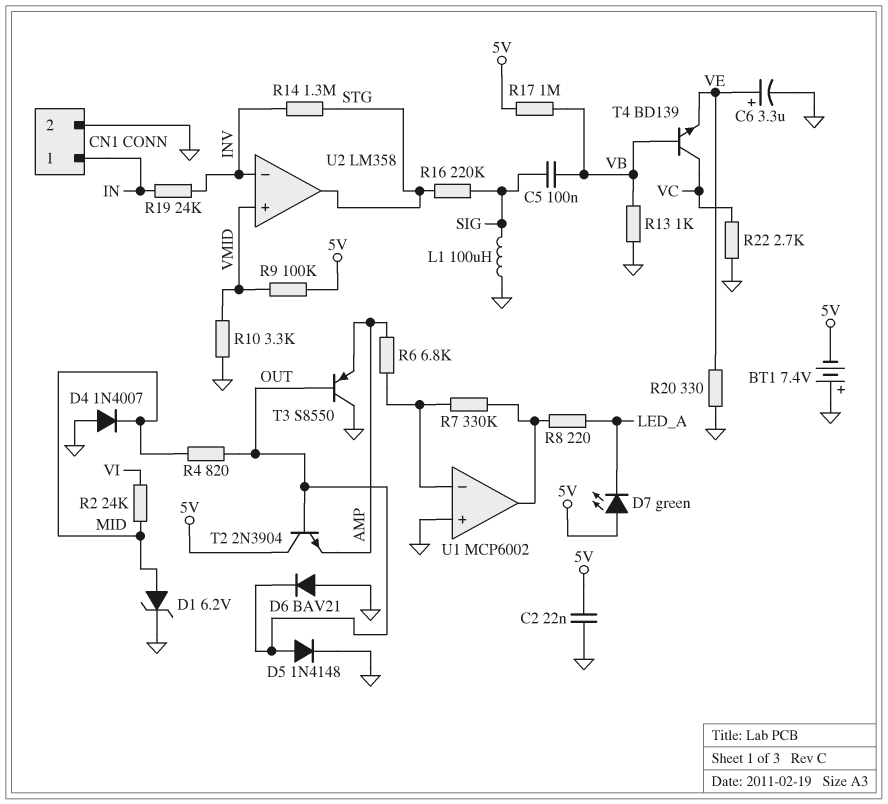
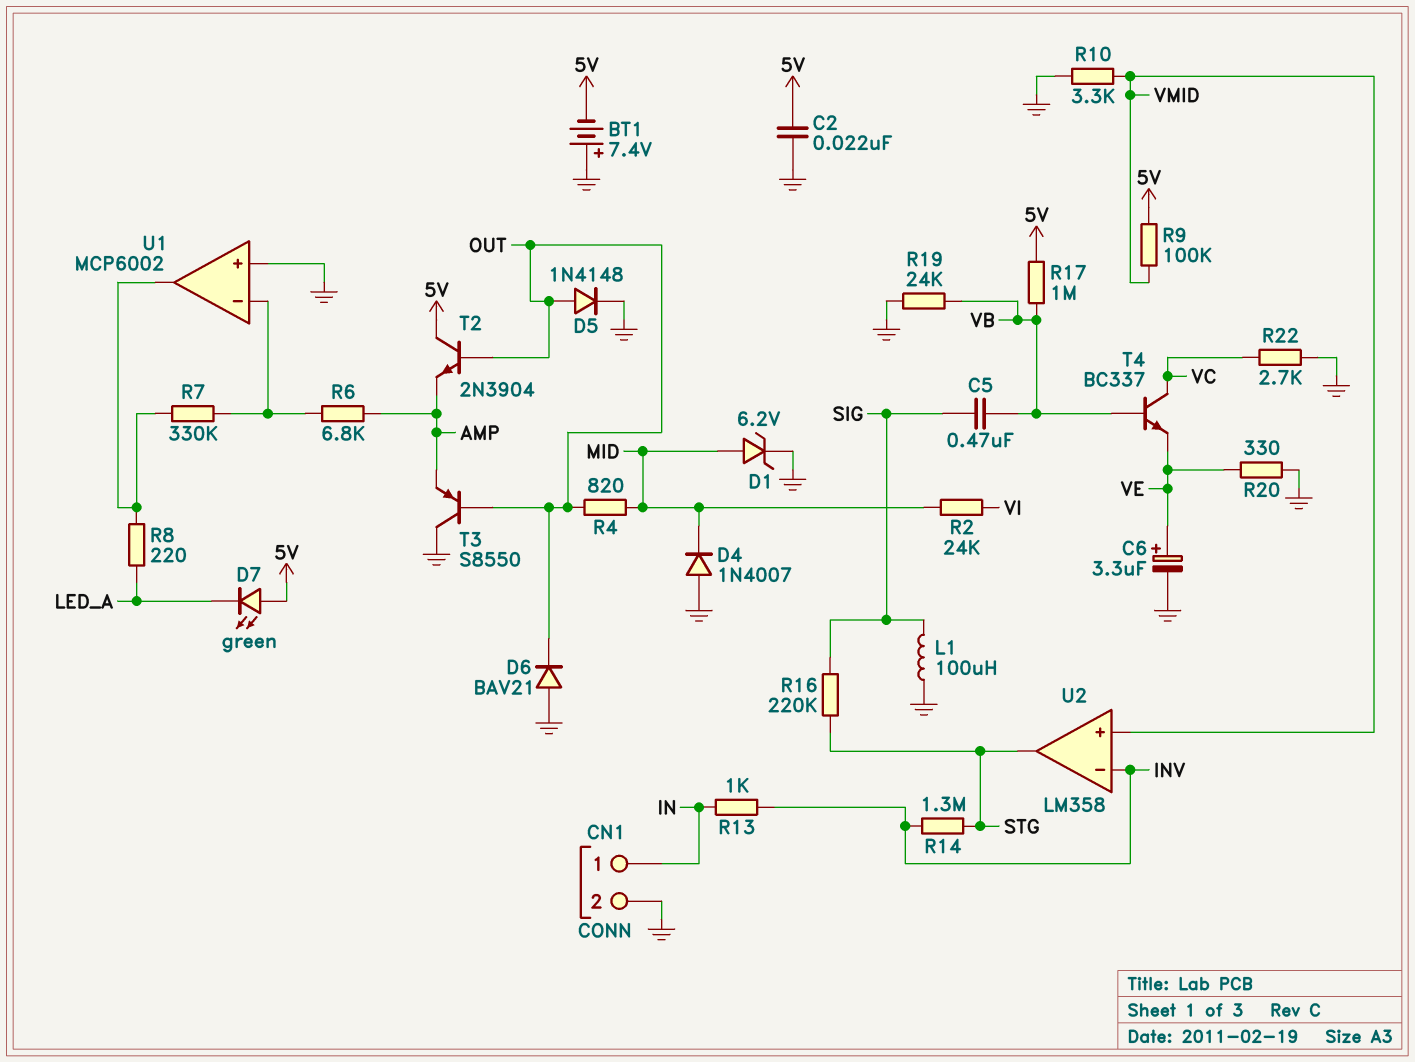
C5: 100nF (SIG, VB) -> 470nF (SIG, VB)
R13: 1k (GND, VB) -> 1k (IN, INV)
R19: 24k (IN, INV) -> 24k (GND, VB)
T4: NPN BD139 (B VB, C VC, E VE) -> NPN BC337 (B VB, C VC, E VE)

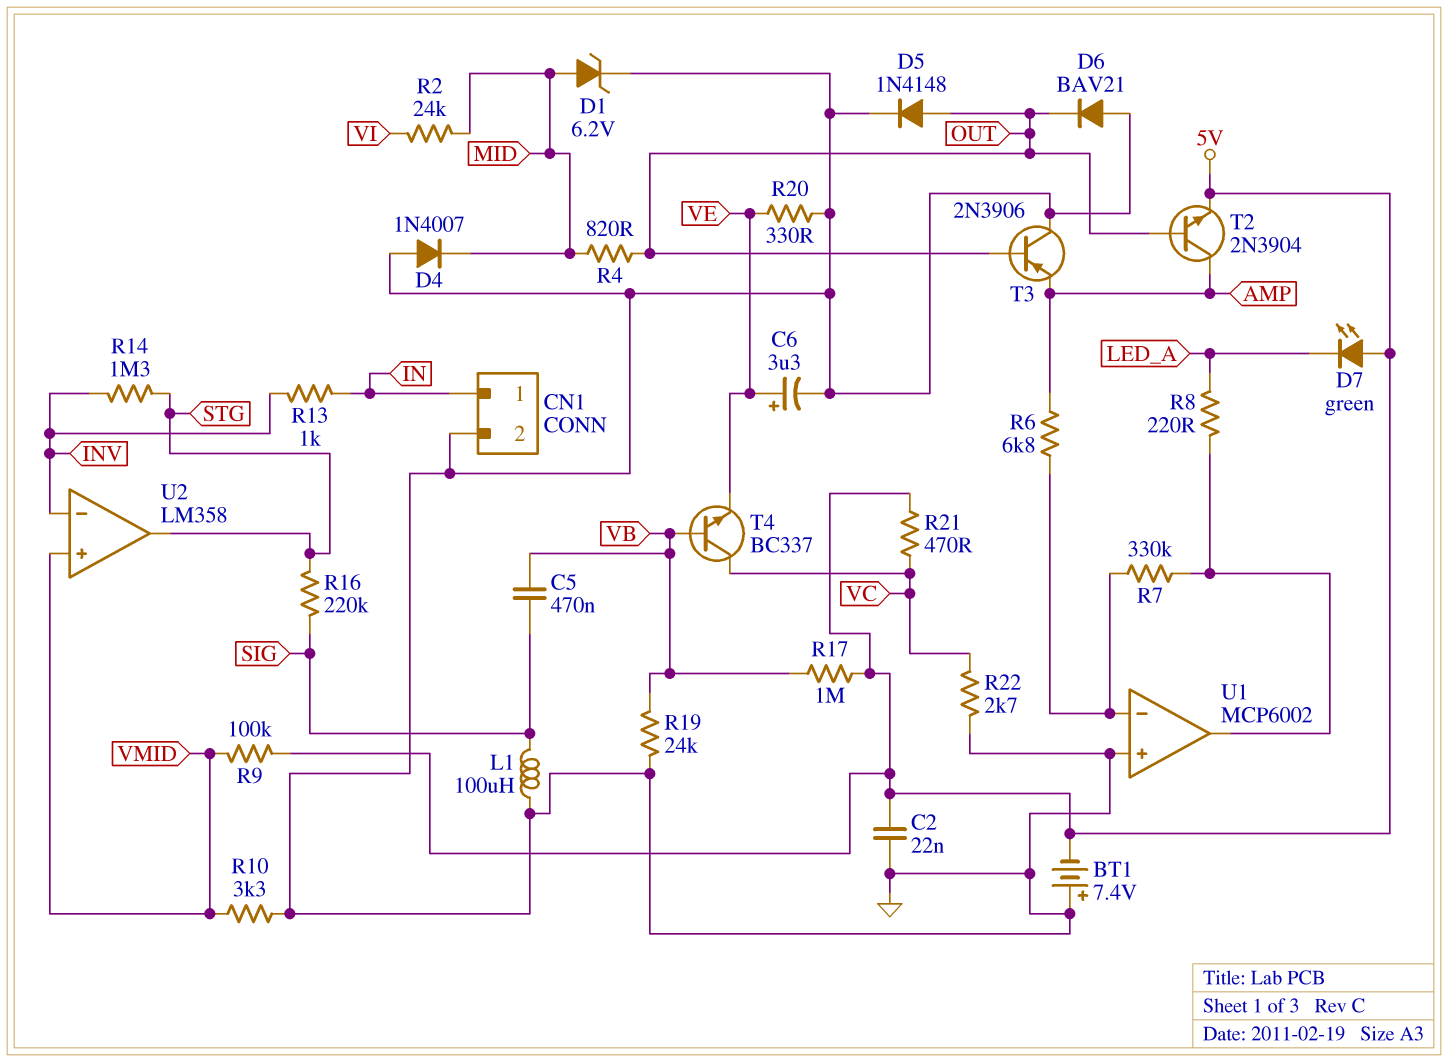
R21: none -> 470 (5V, VC)
T2: NPN 2N3904 (B OUT, C 5V, E AMP) -> NPN 2N3904 (B OUT, C AMP, E 5V)
T3: PNP S8550 (B OUT, C GND, E AMP) -> PNP 2N3906 (B OUT, C GND, E AMP)

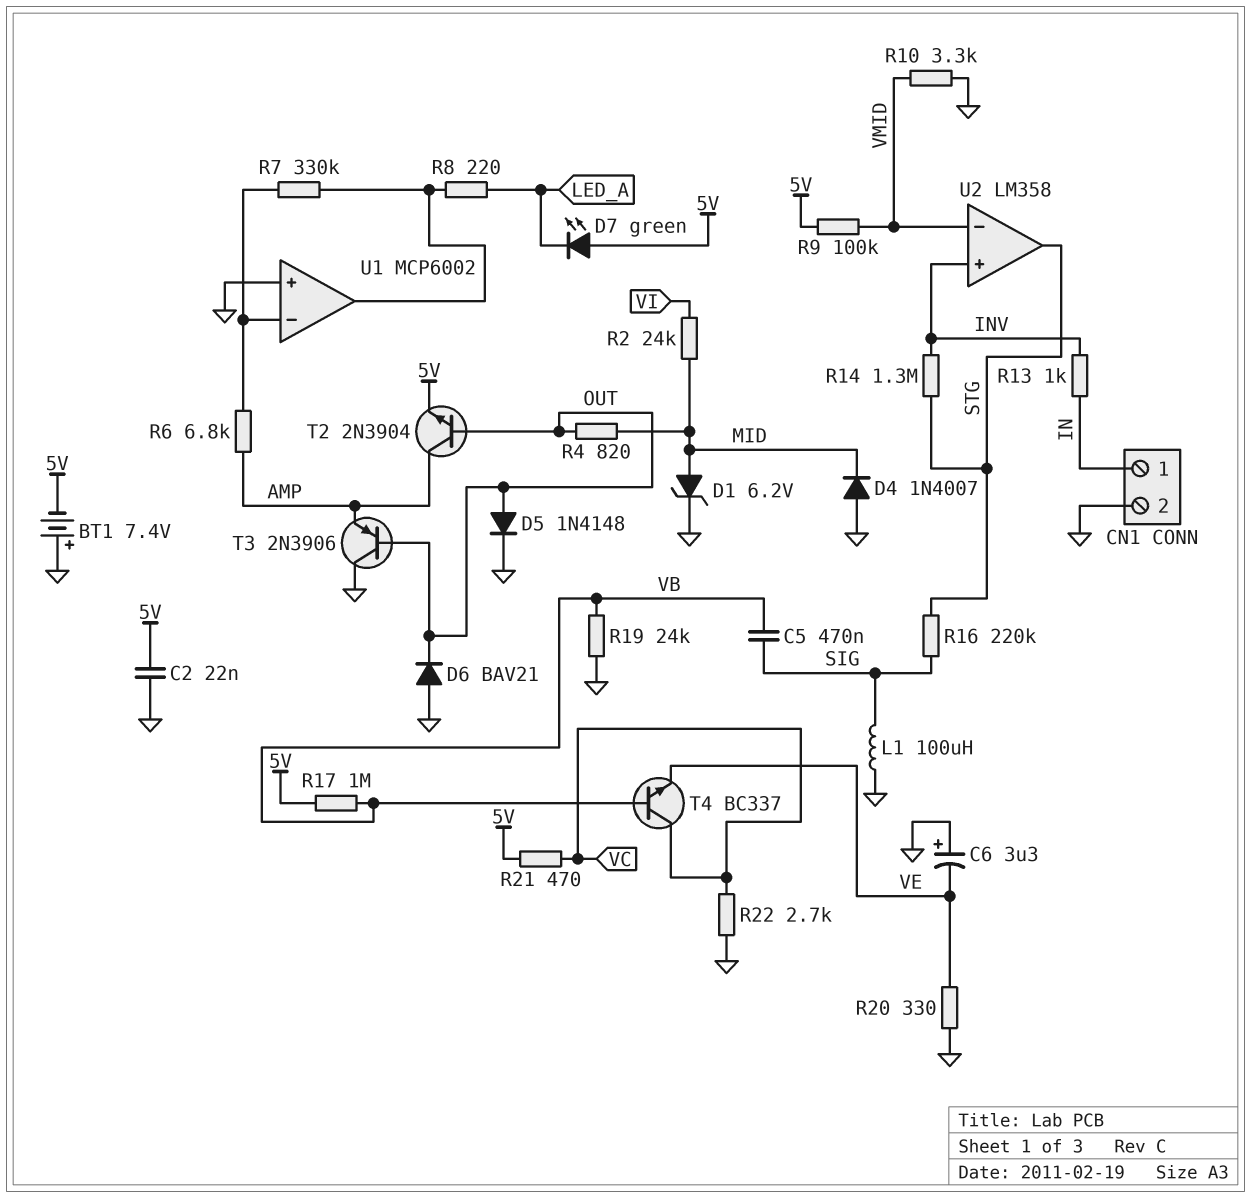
C6: 3.3uF (plus VE, minus GND) -> 3.3uF (plus GND, minus VE)
U2 pin in+: VMID -> INV
U2 pin in-: INV -> VMID

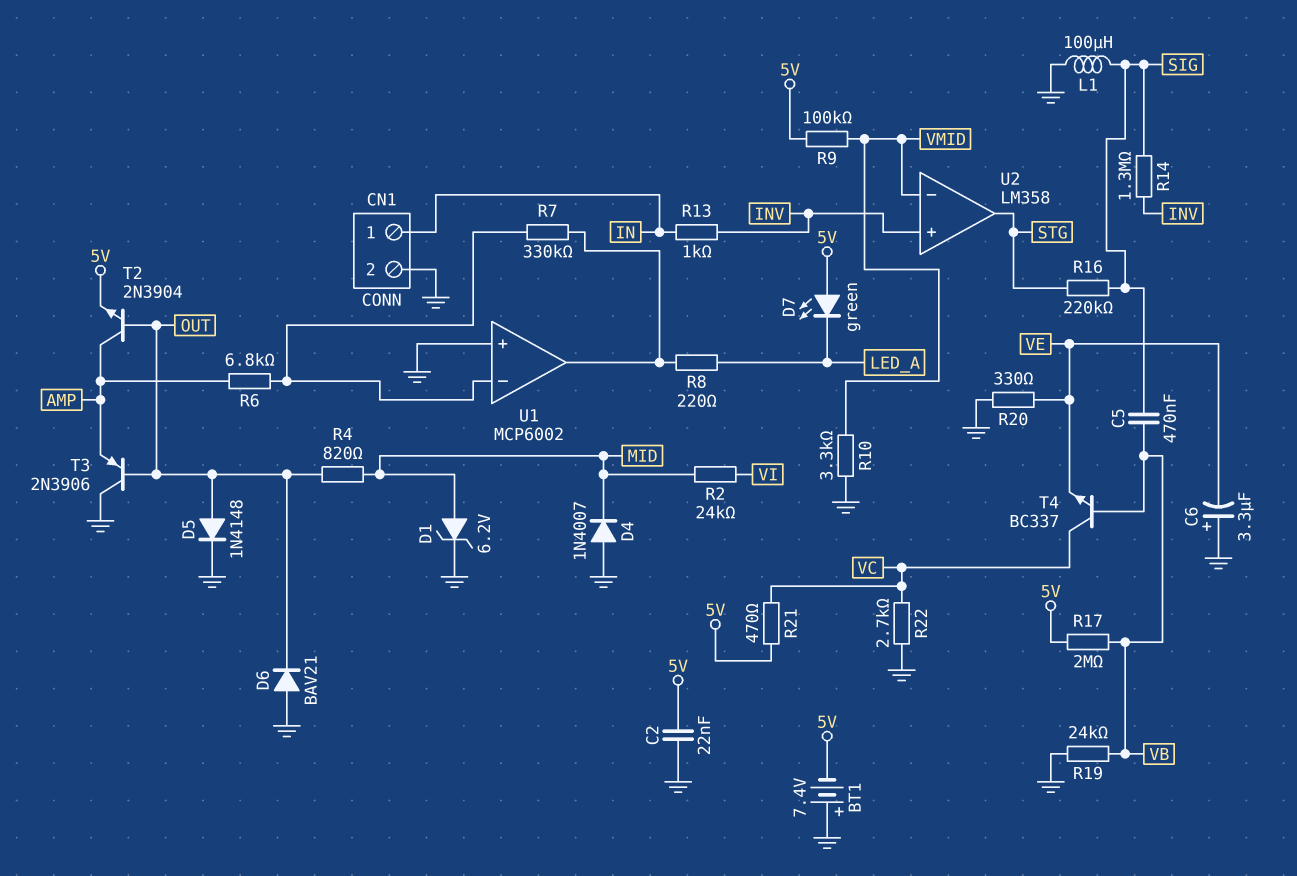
R14: 1.3M (INV, STG) -> 1.3M (INV, SIG)
R17: 1M (5V, VB) -> 2M (5V, VB)

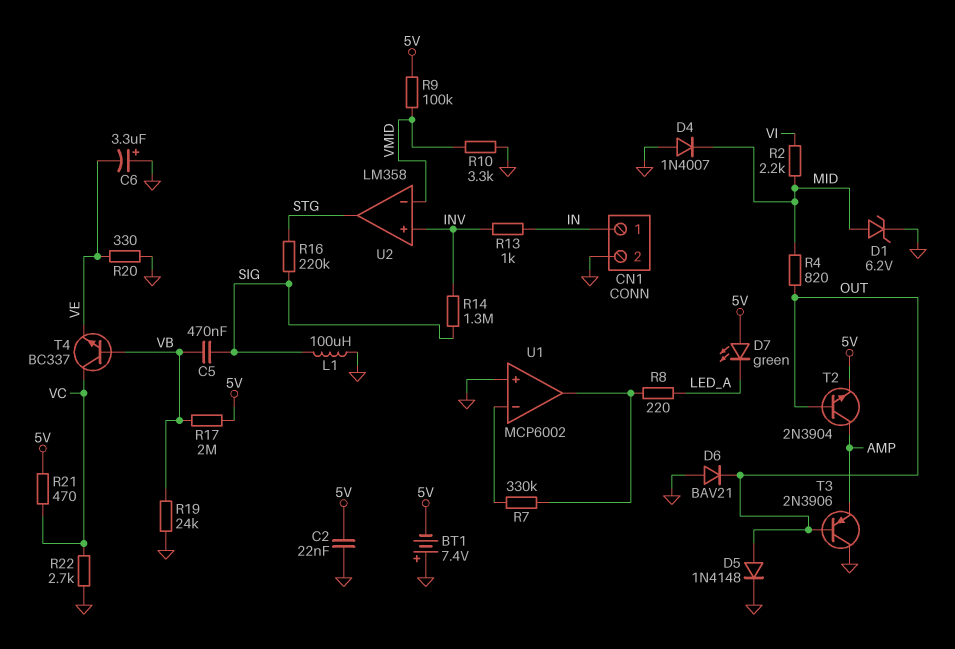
R2: 24k (MID, VI) -> 2.2k (MID, VI)
R6: 6.8k (AMP, U1/in-) -> none

